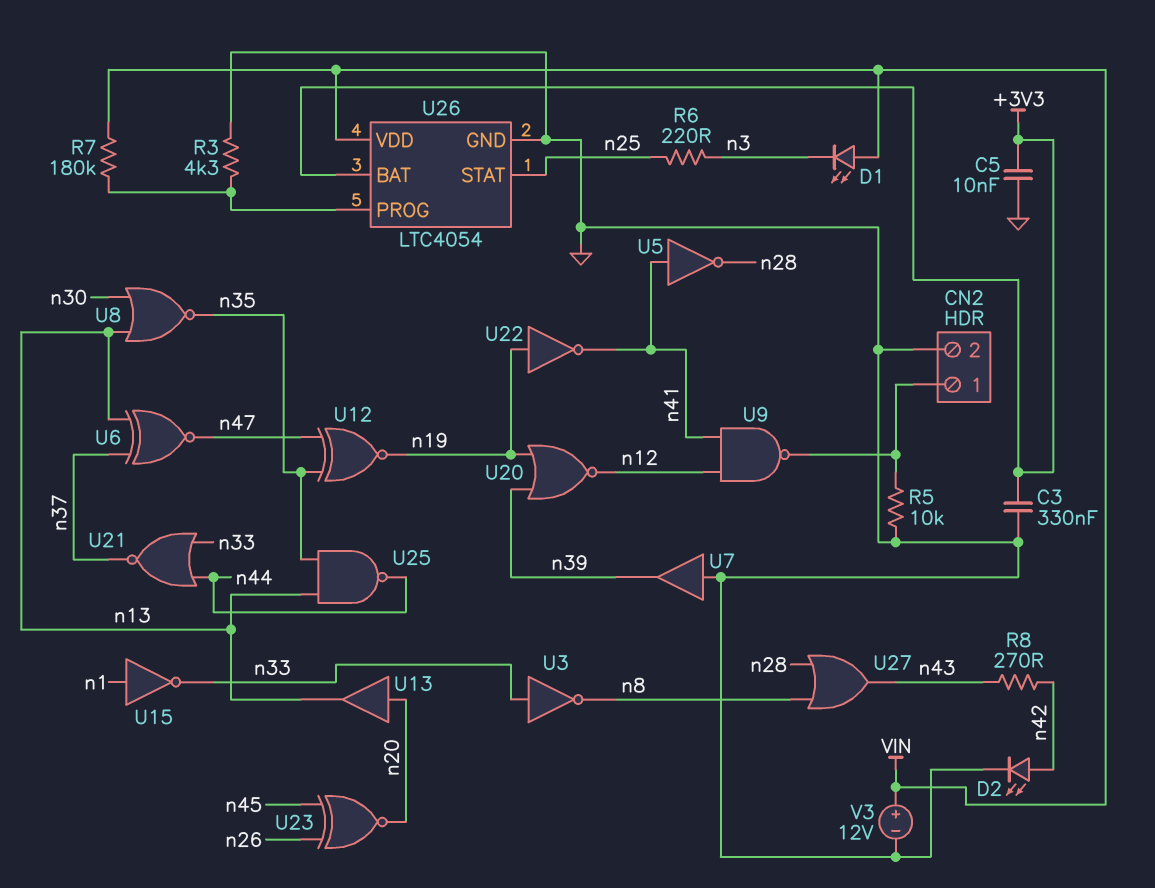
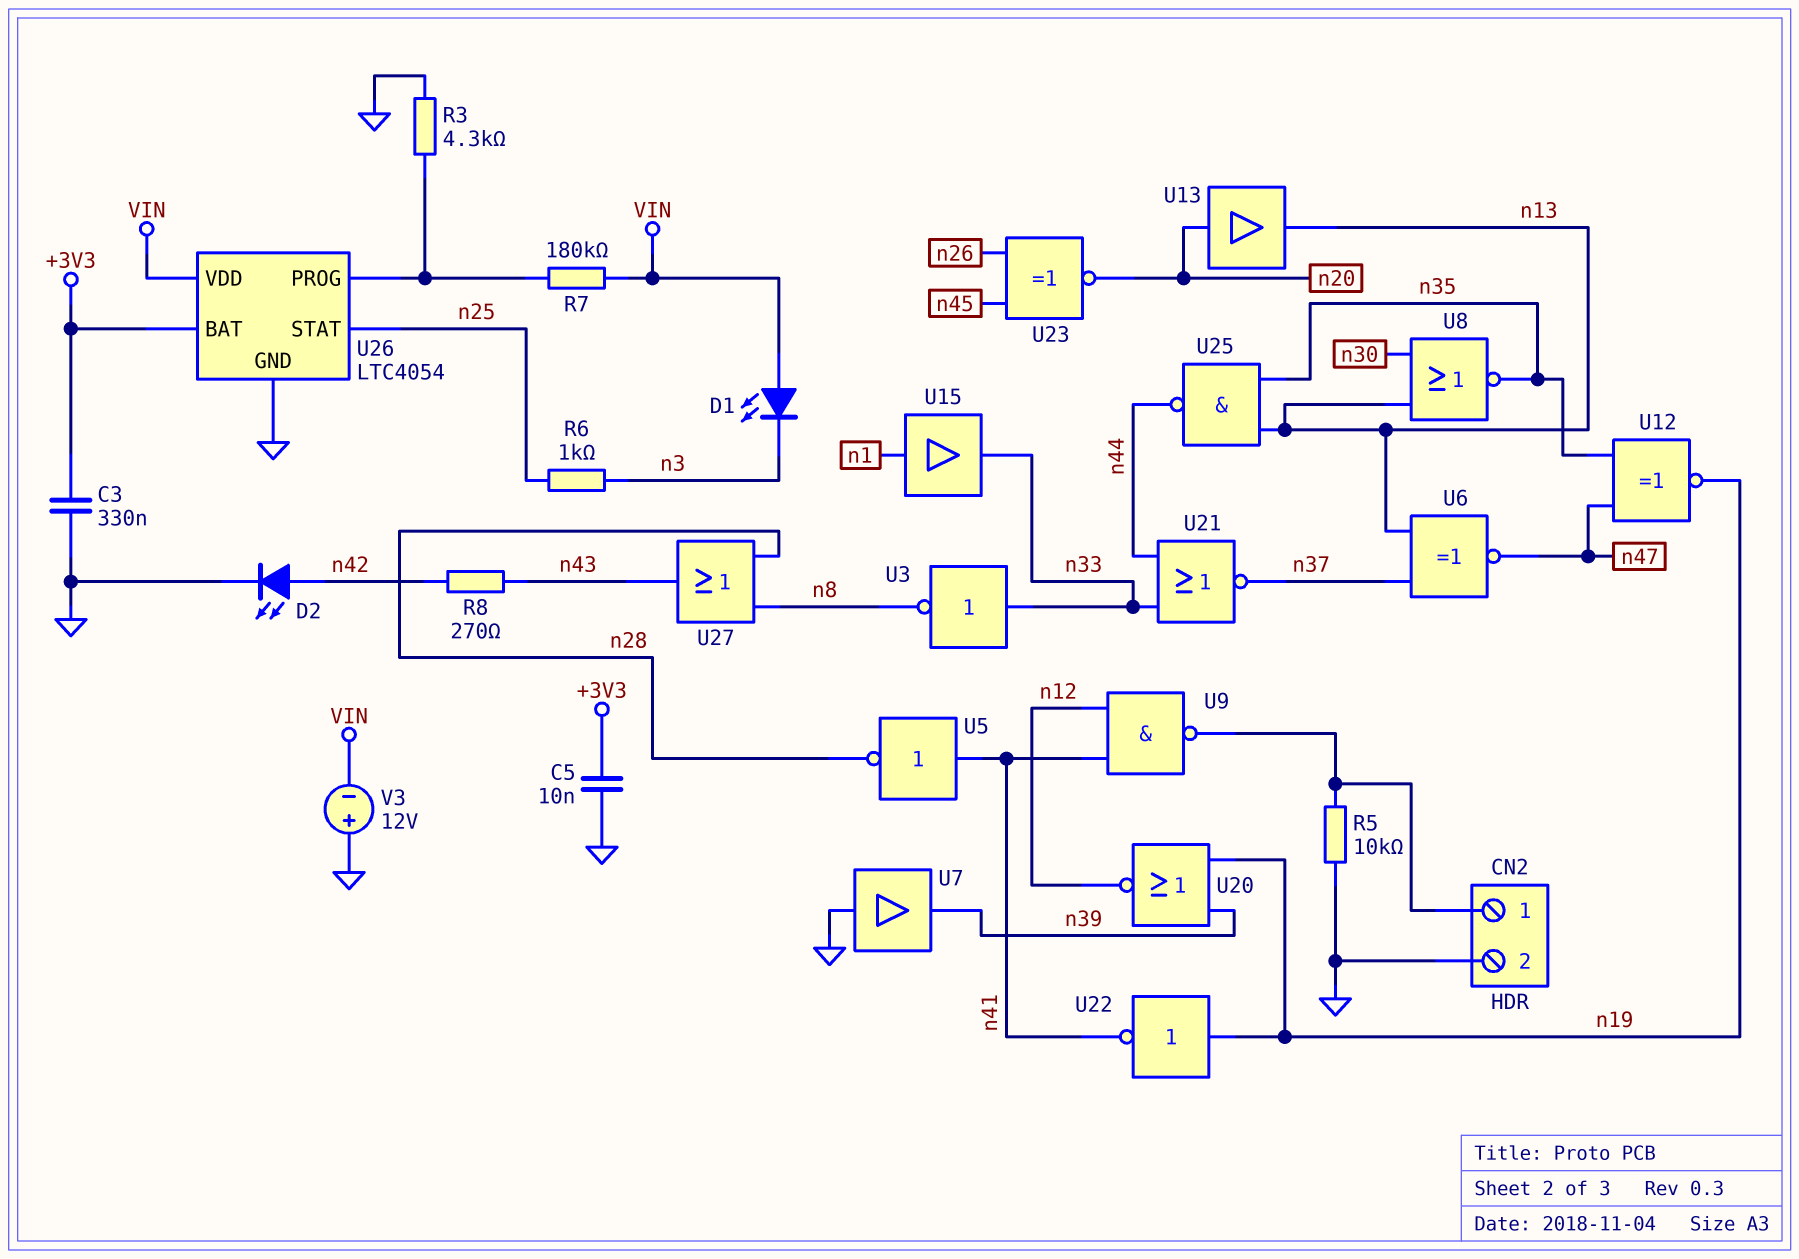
R6: 220 (n3, n25) -> 1k (n3, n25)
U15: NOT (in n1, out n33) -> buffer (in n1, out n33)
V3: 12V (plus VIN, minus GND) -> 12V (plus GND, minus VIN)

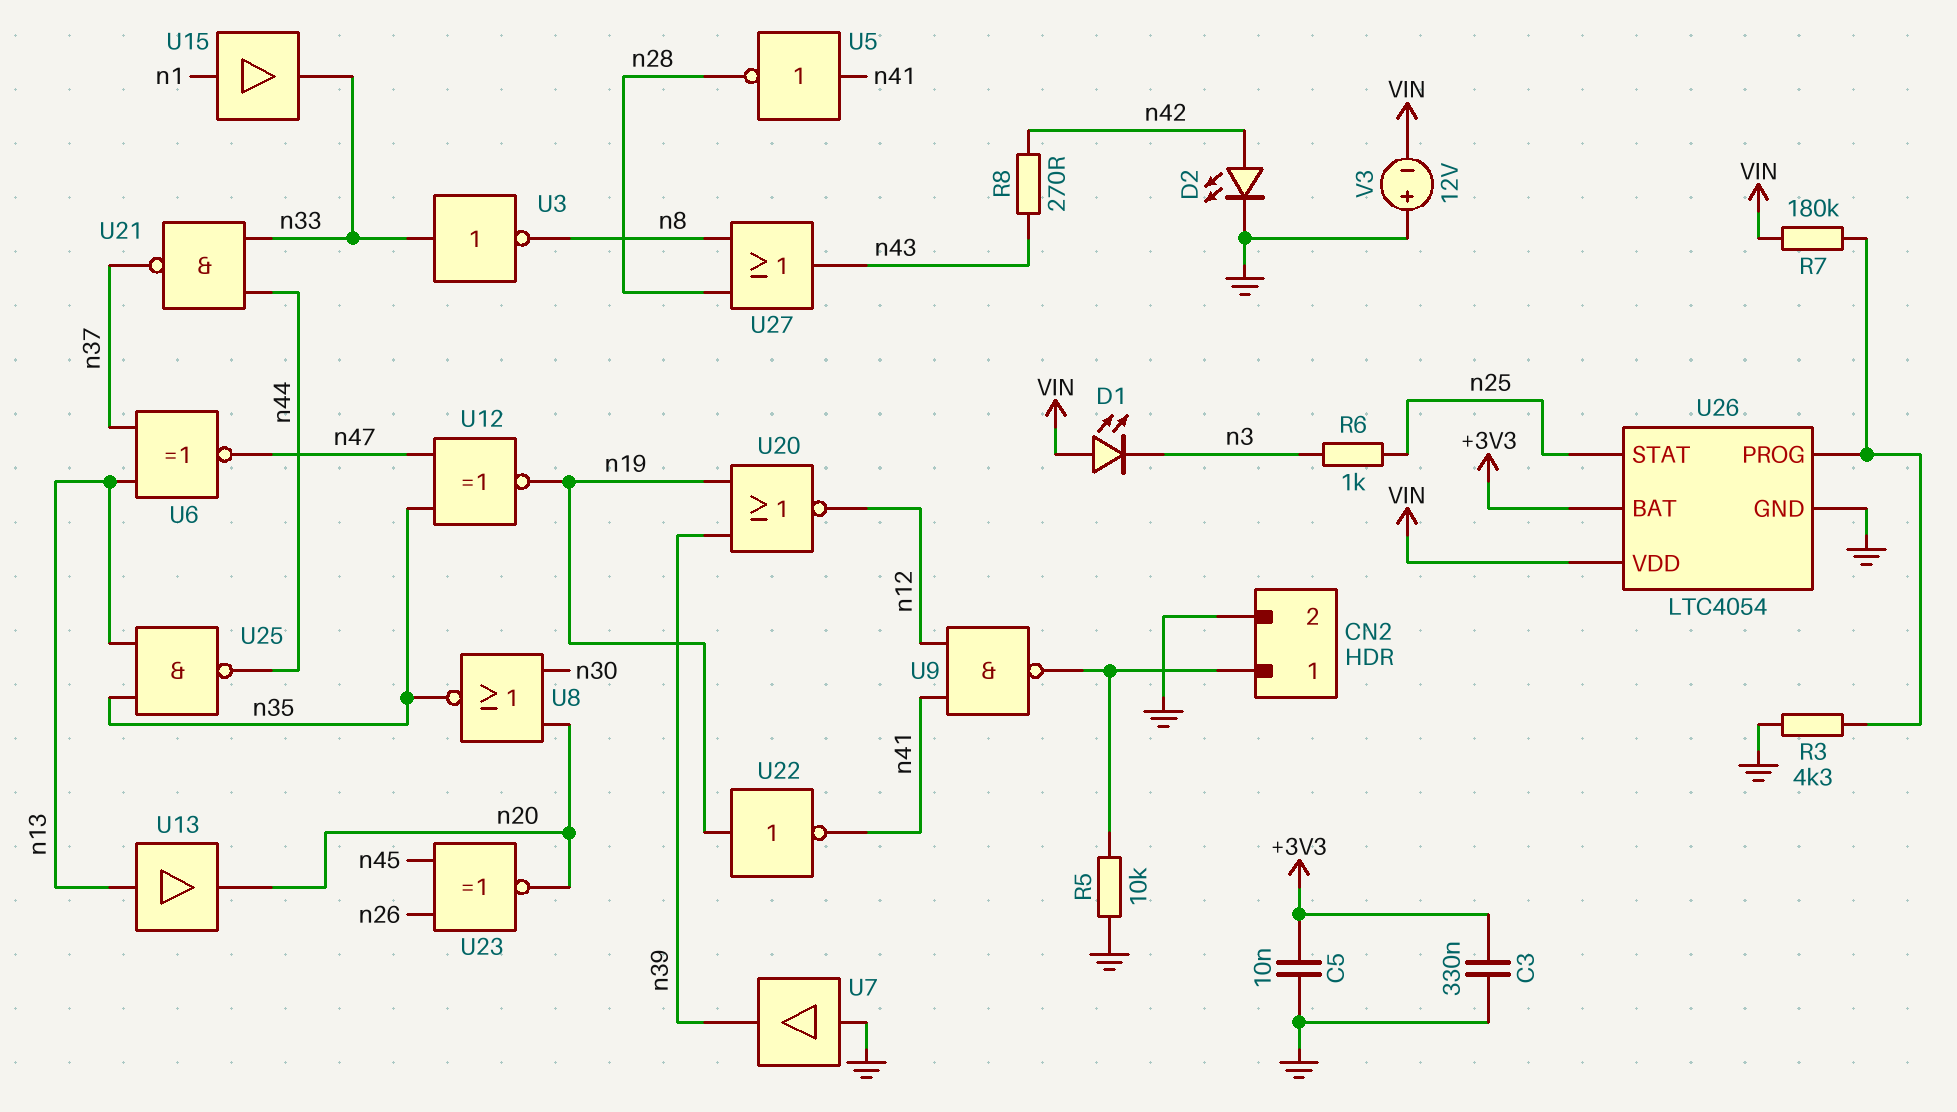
U8: NOR (in n13, in n30, out n35) -> NOR (in n20, in n30, out n35)
U13: buffer (in n20, out n13) -> buffer (in n13, out n20)
U21: NOR (in n33, in n44, out n37) -> NAND (in n33, in n44, out n37)

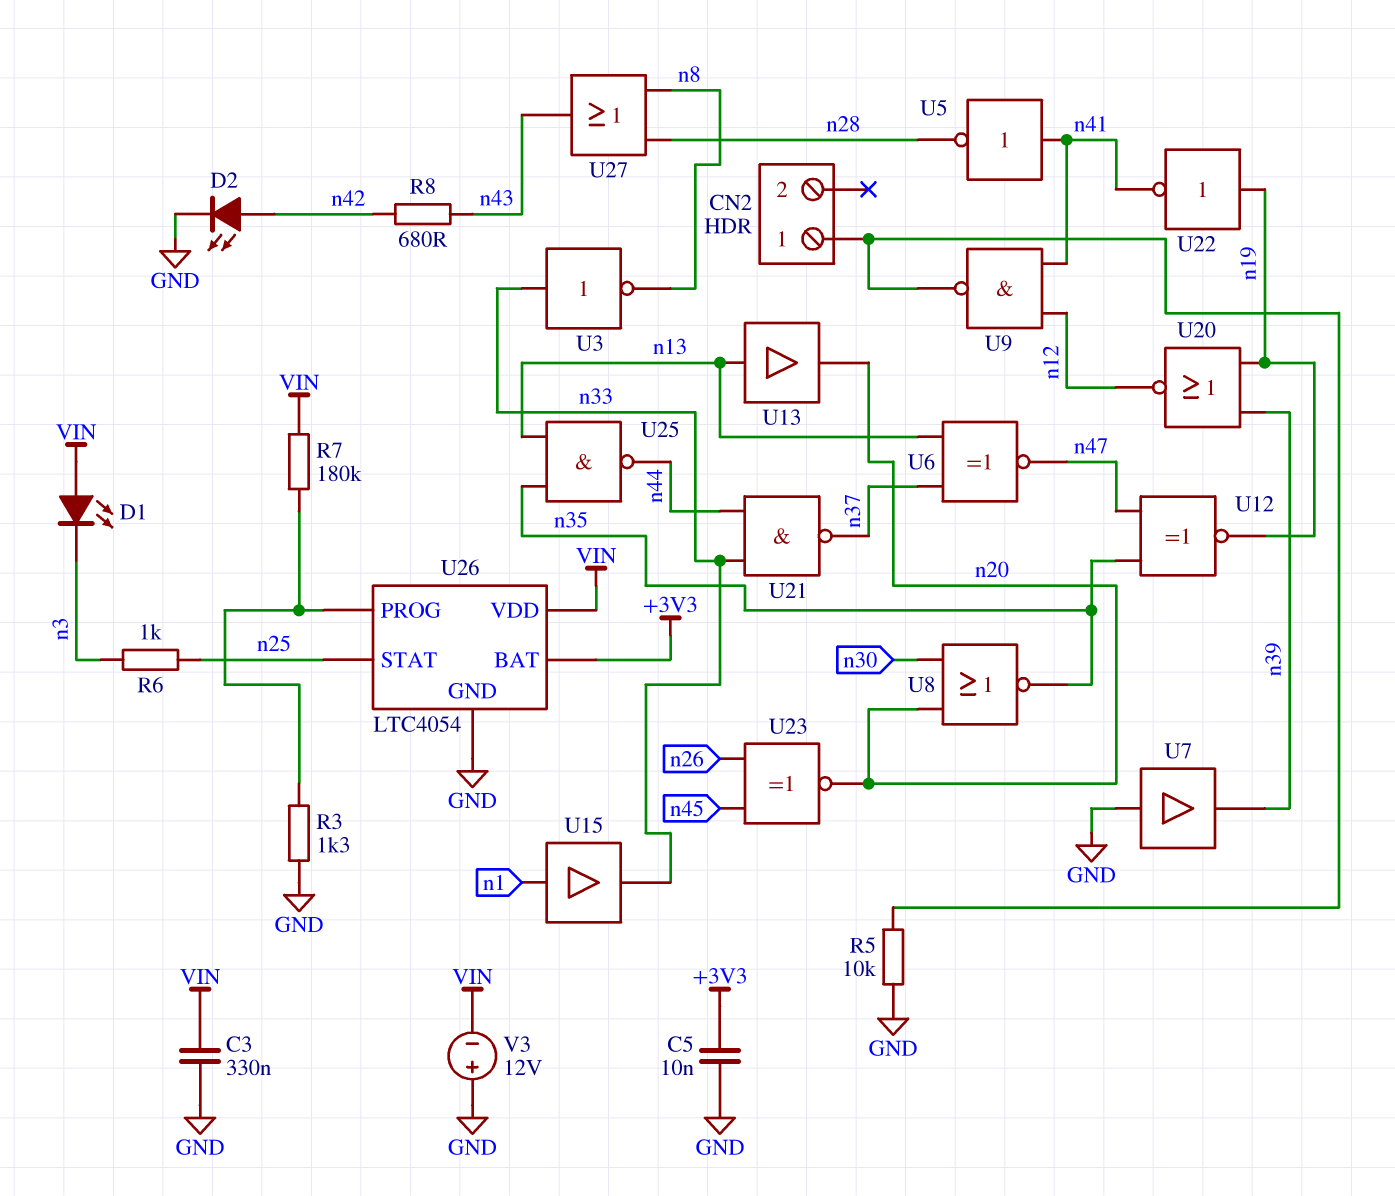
C3: 330nF (+3V3, GND) -> 330nF (GND, VIN)
CN2 pin 2: GND -> none
R3: 4.3k (GND, U26/PROG) -> 1.3k (GND, U26/PROG)
R8: 270 (n42, n43) -> 680 (n42, n43)

